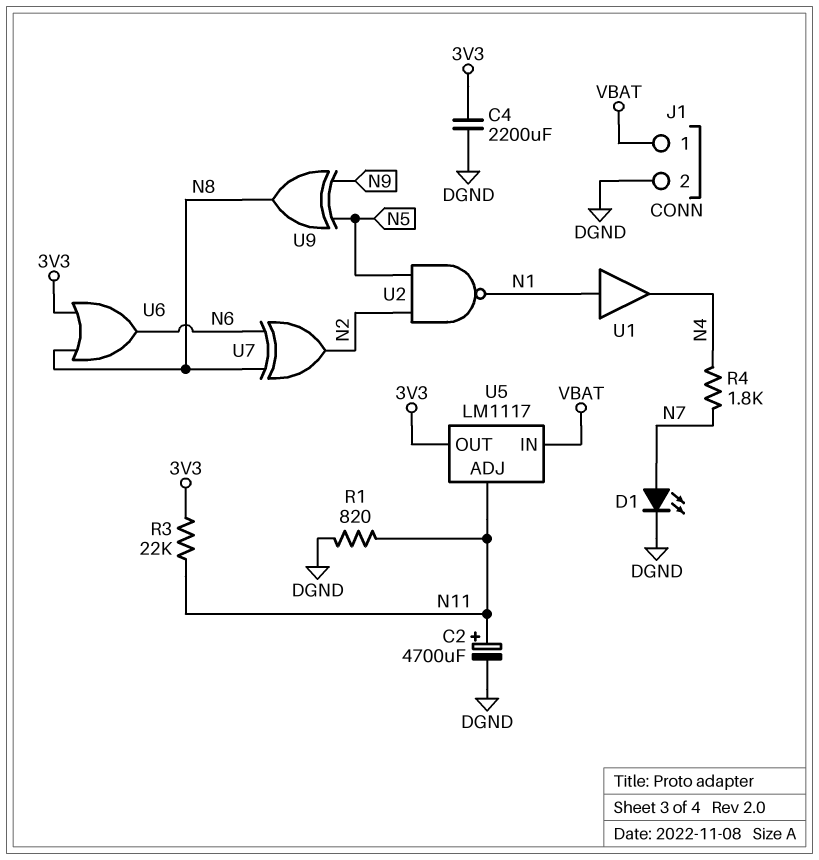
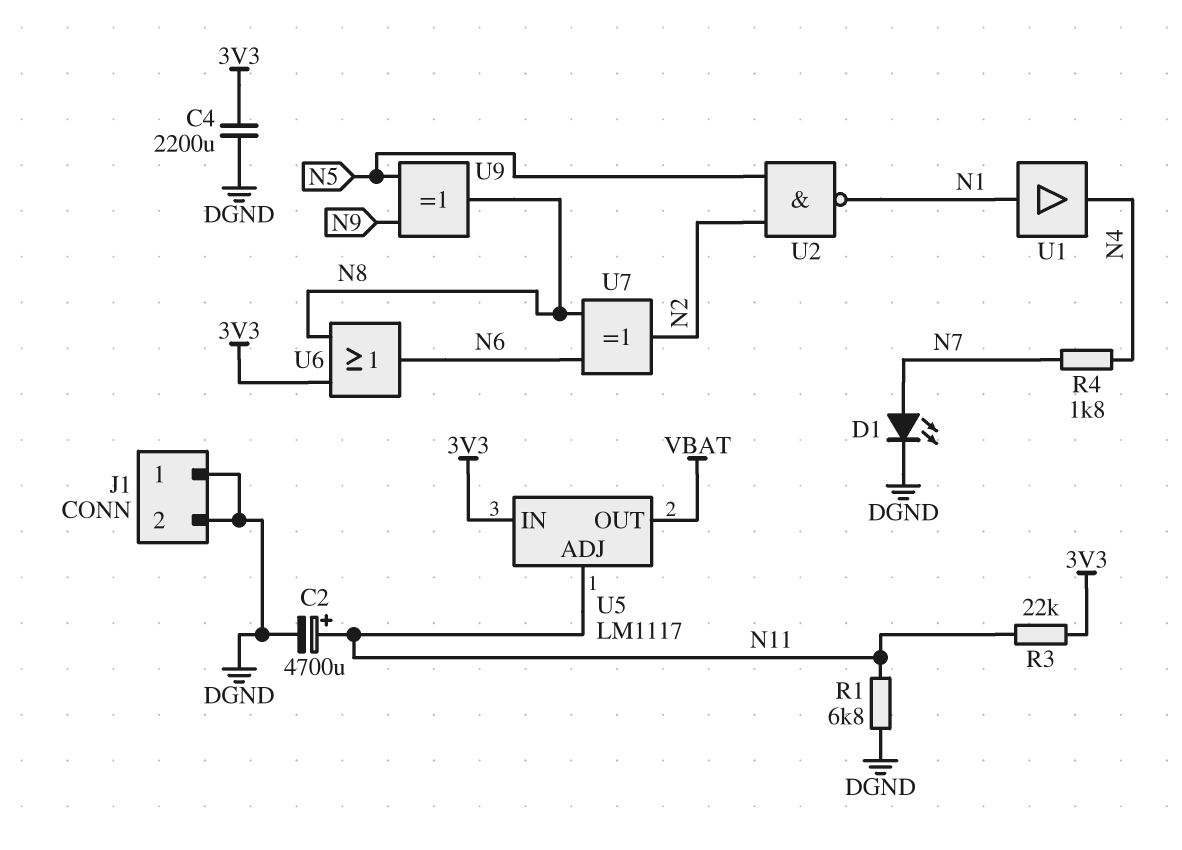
J1 pin 1: VBAT -> DGND
R1: 820 (DGND, N11) -> 6.8k (DGND, N11)
U5 pin IN: VBAT -> 3V3
U5 pin OUT: 3V3 -> VBAT

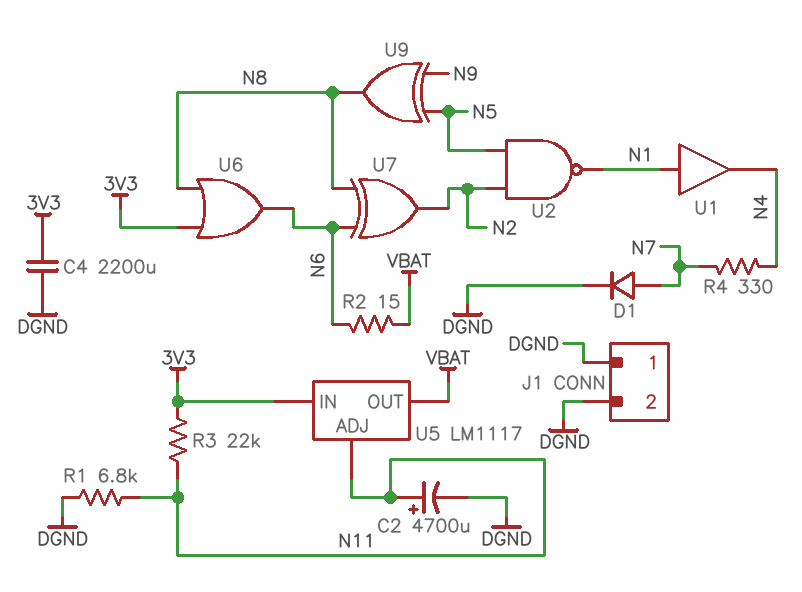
D1: LED (A N7, K DGND) -> diode (A N7, K DGND)
R2: none -> 15 (N6, VBAT)
R4: 1.8k (N4, N7) -> 330 (N4, N7)

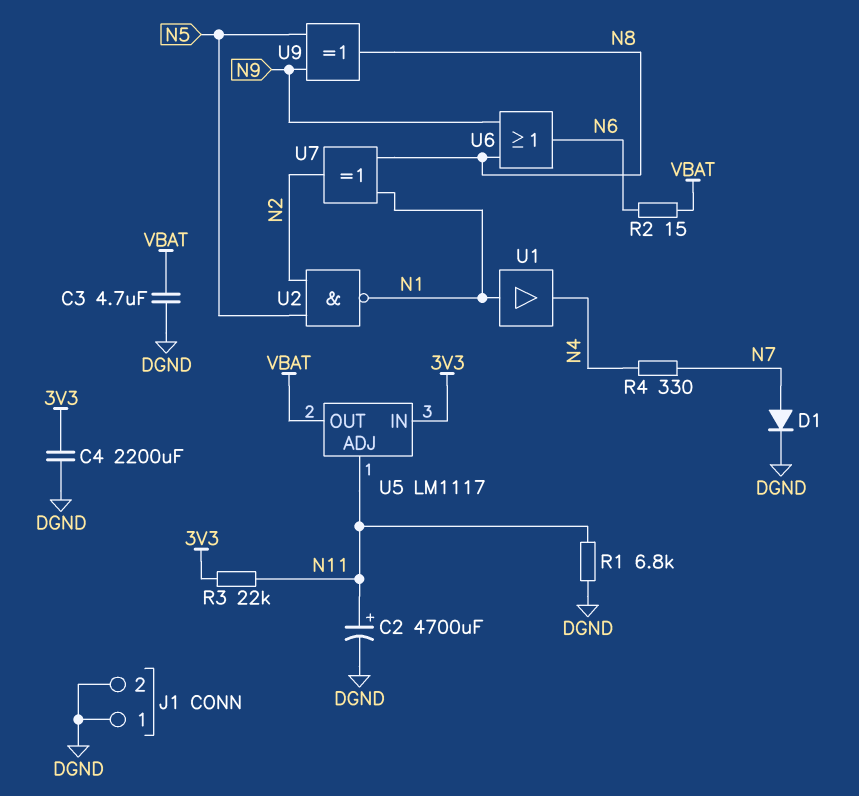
C3: none -> 4.7uF (DGND, VBAT)
U6: OR (in 3V3, in N8, out N6) -> OR (in N8, in N9, out N6)
U7: XOR (in N6, in N8, out N2) -> XOR (in N1, in N8, out N2)

